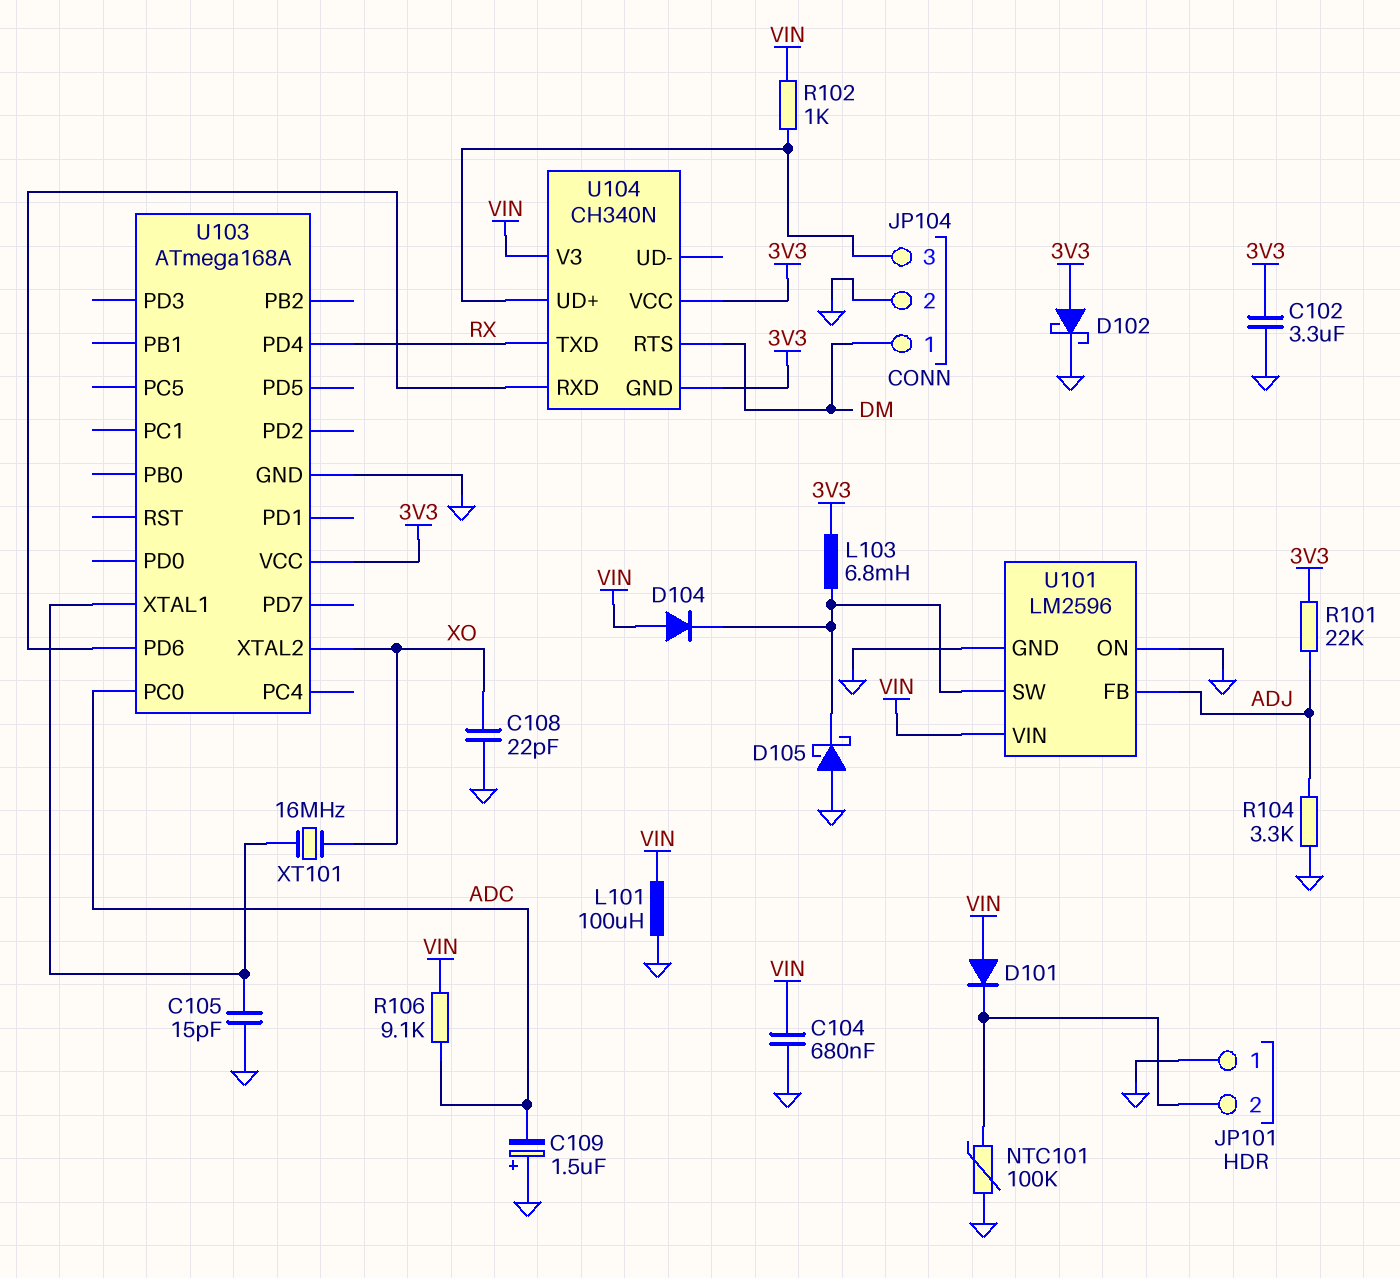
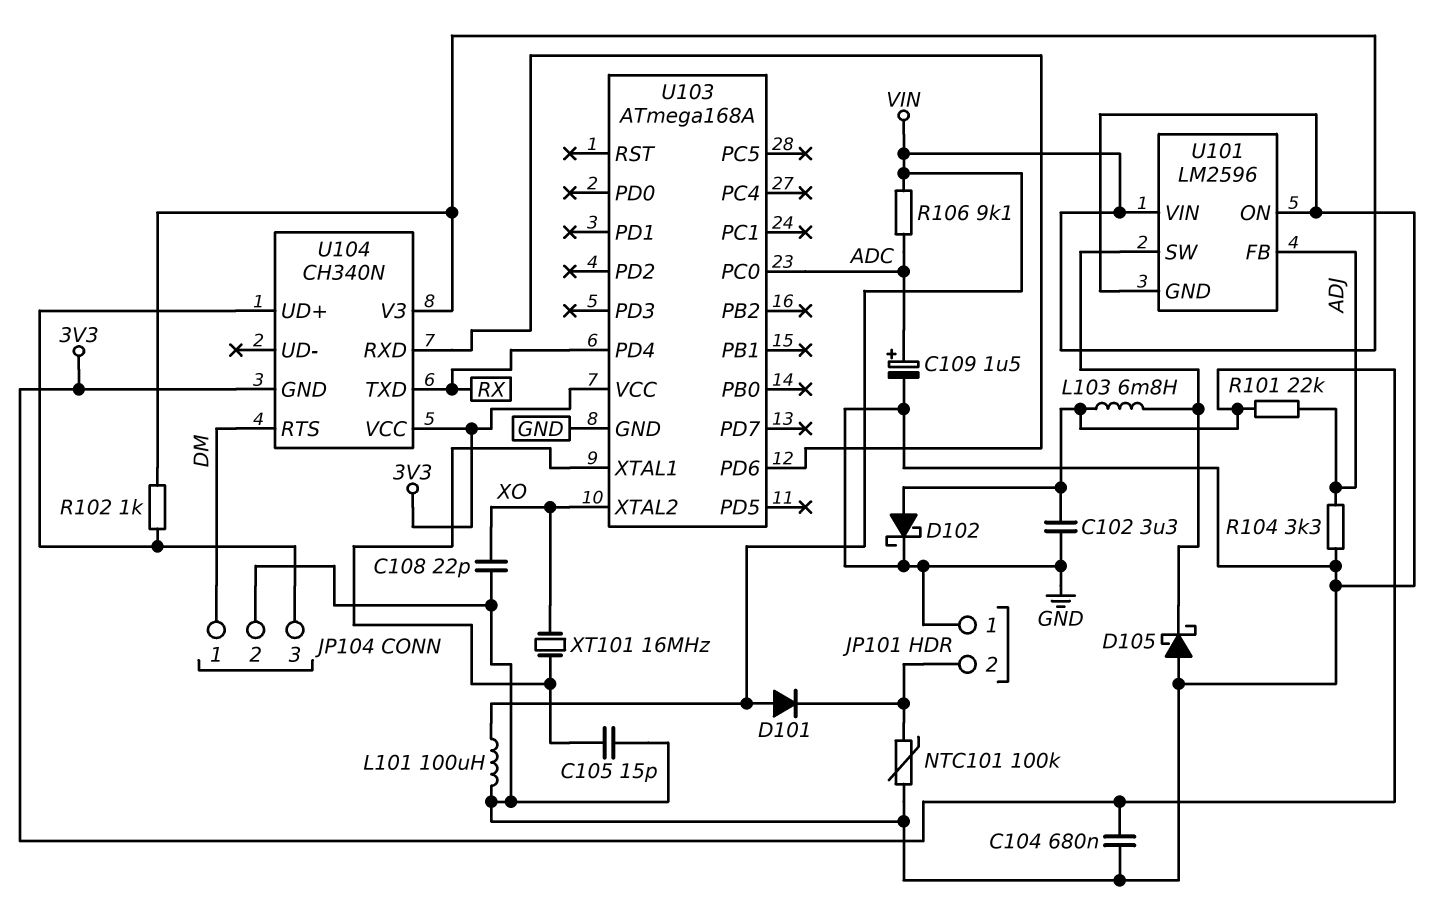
C104: 680nF (GND, VIN) -> 680nF (3V3, GND)
C109: 1.5uF (plus GND, minus ADC) -> 1.5uF (plus ADC, minus GND)
D104: diode (A VIN, K U101/SW) -> none

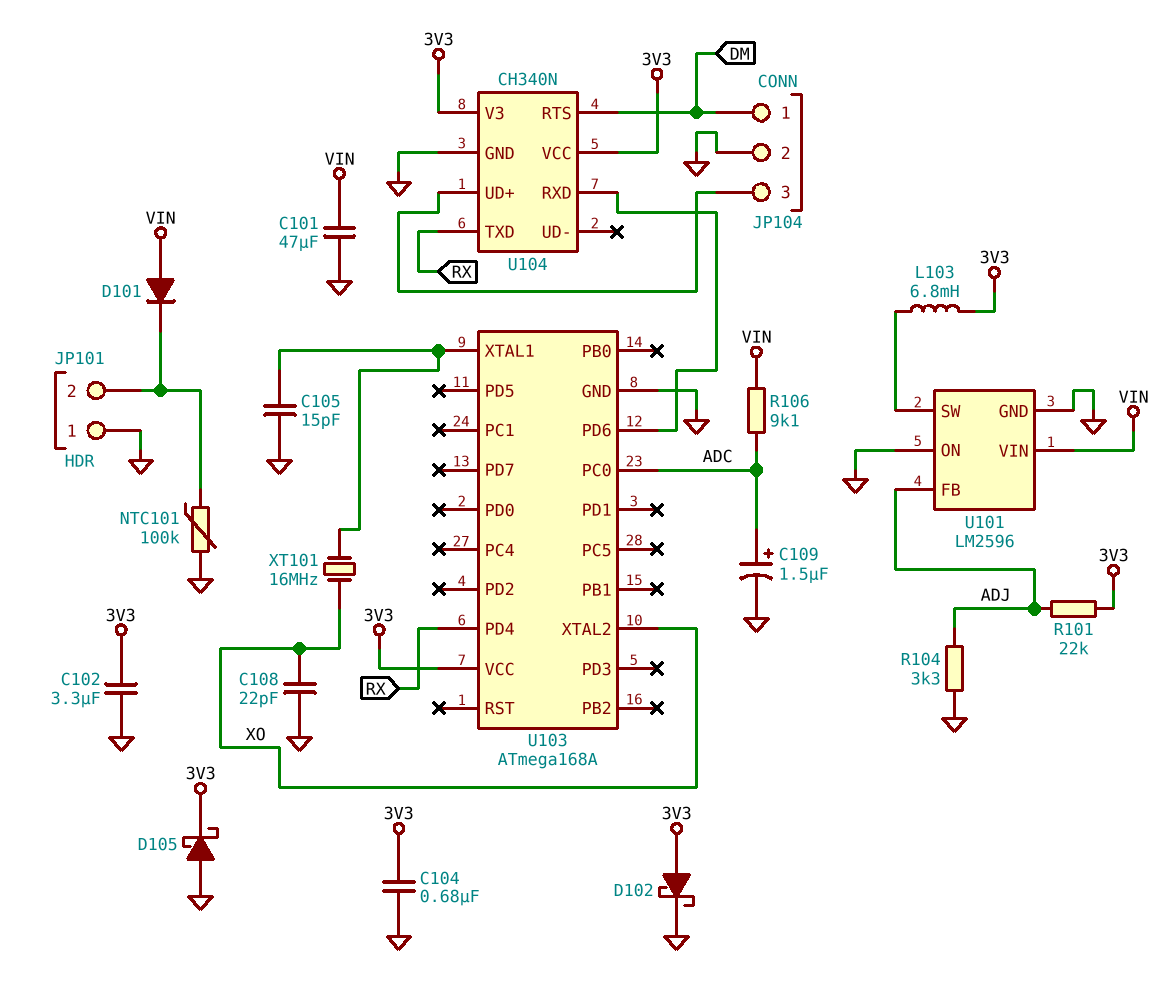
C101: none -> 47uF (GND, VIN)
D105: schottky (A GND, K U101/SW) -> schottky (A GND, K 3V3)
L101: 100uH (GND, VIN) -> none
R102: 1k (JP104/3, VIN) -> none
U104 pin GND: 3V3 -> GND
U104 pin V3: VIN -> 3V3

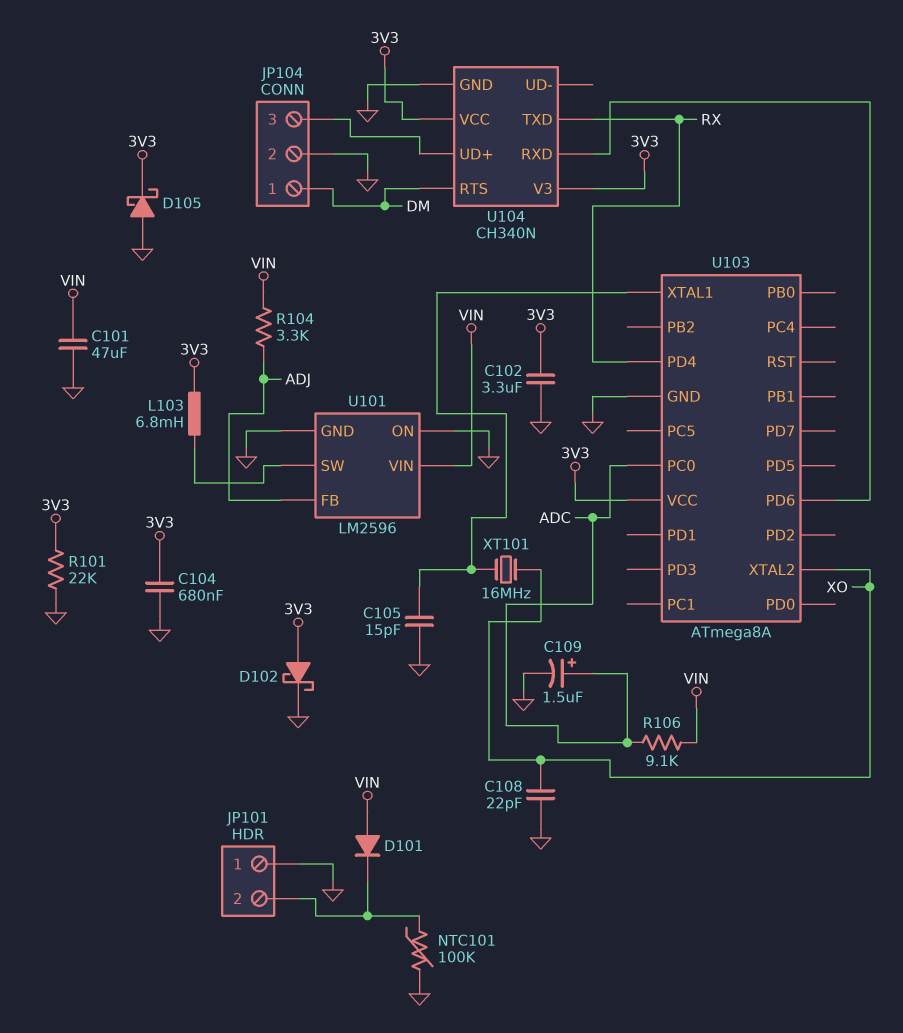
R101: 22k (3V3, ADJ) -> 22k (3V3, GND)
R104: 3.3k (ADJ, GND) -> 3.3k (ADJ, VIN)
U103: ATmega168A -> ATmega8A

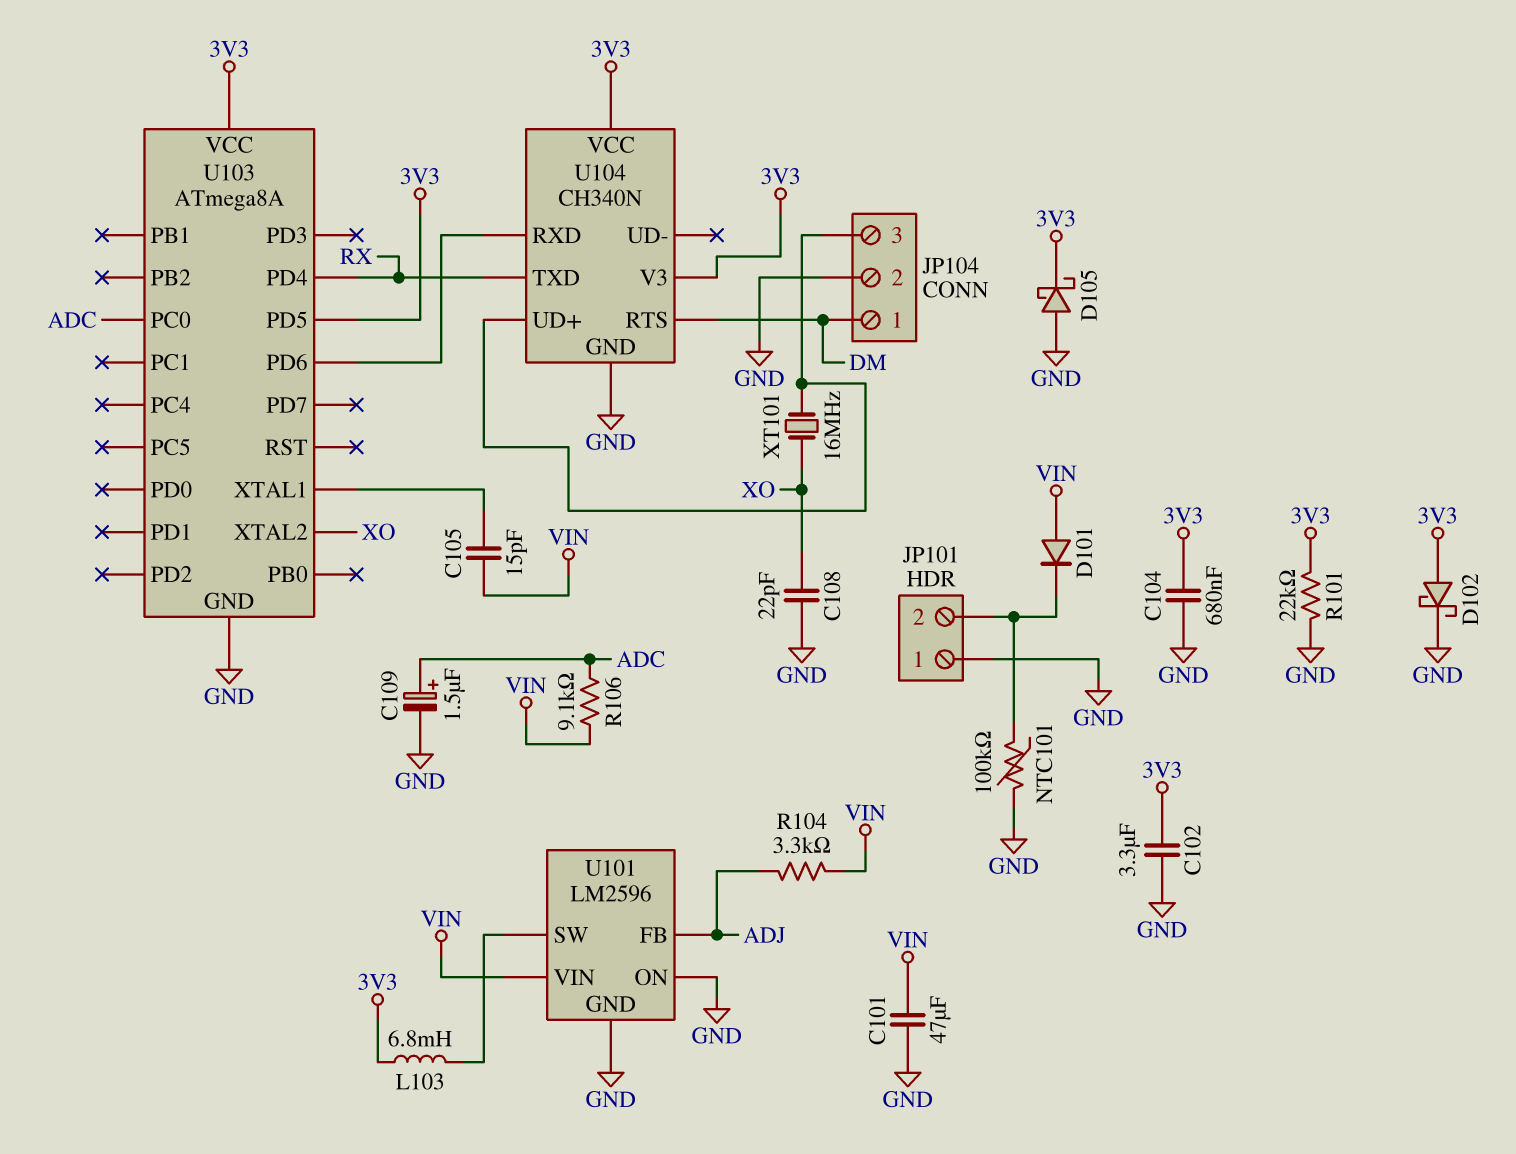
C105: 15pF (GND, U103/XTAL1) -> 15pF (U103/XTAL1, VIN)
U103 pin PD5: none -> 3V3
XT101: 16MHz (U103/XTAL1, XO) -> 16MHz (JP104/3, XO)

